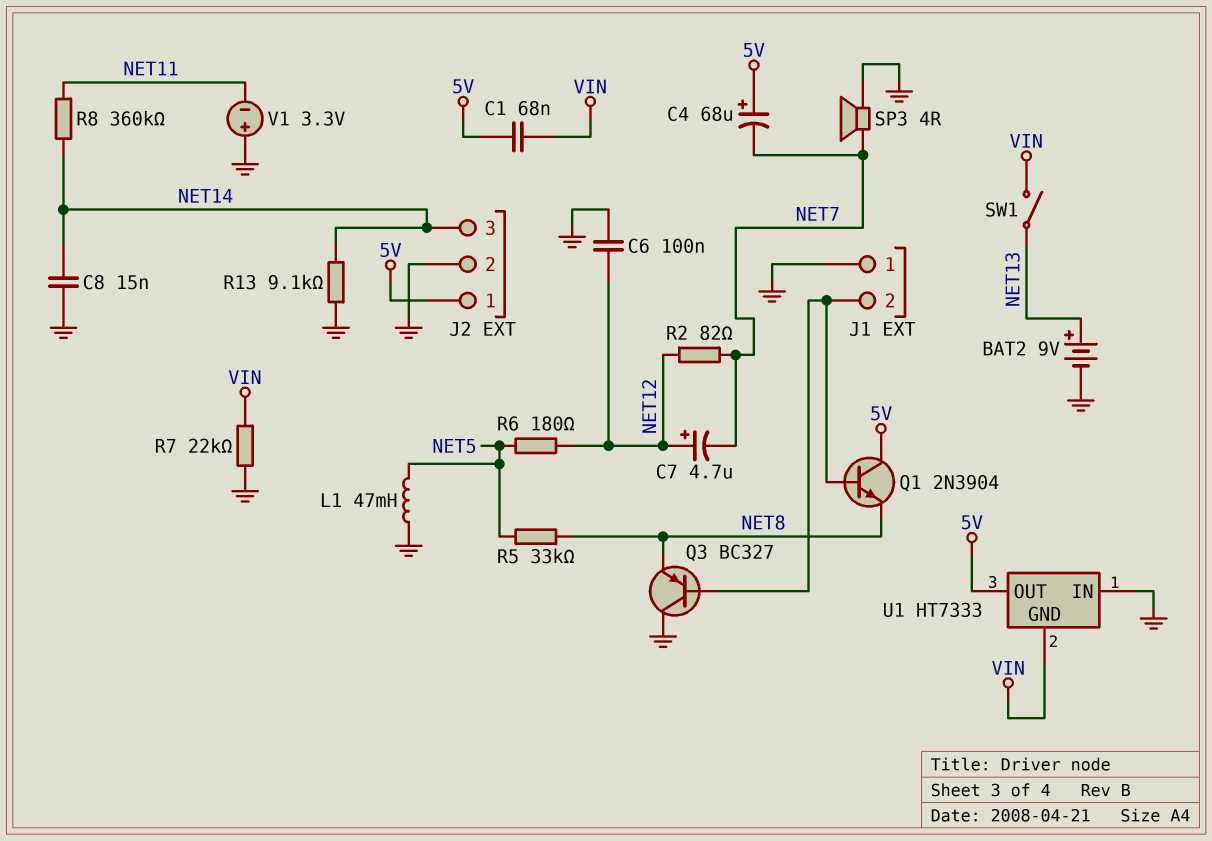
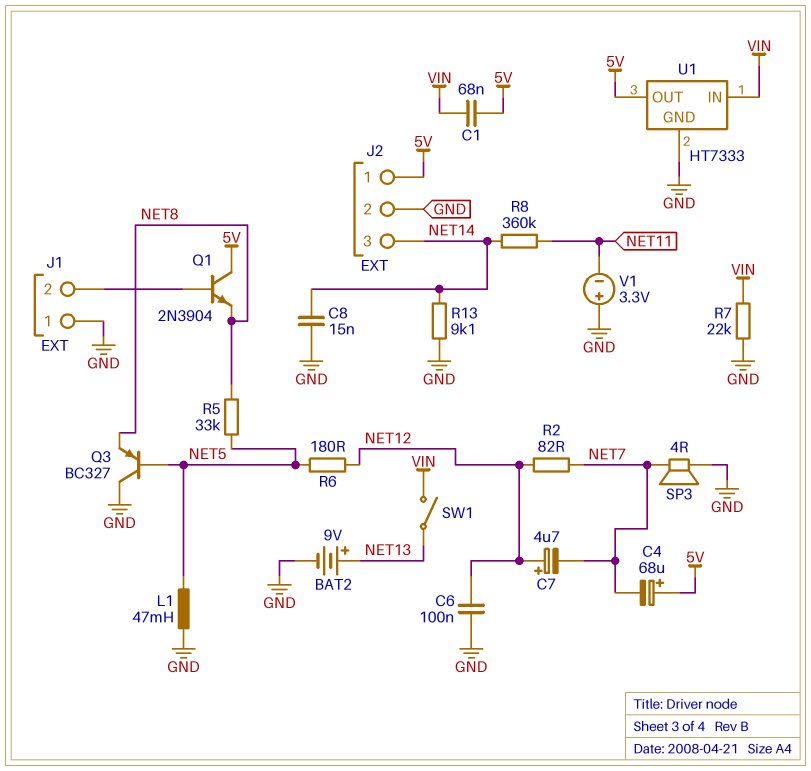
Q3: PNP BC327 (B J1/2, C GND, E NET8) -> PNP BC327 (B NET5, C GND, E NET8)
U1 pin GND: VIN -> GND
U1 pin IN: GND -> VIN

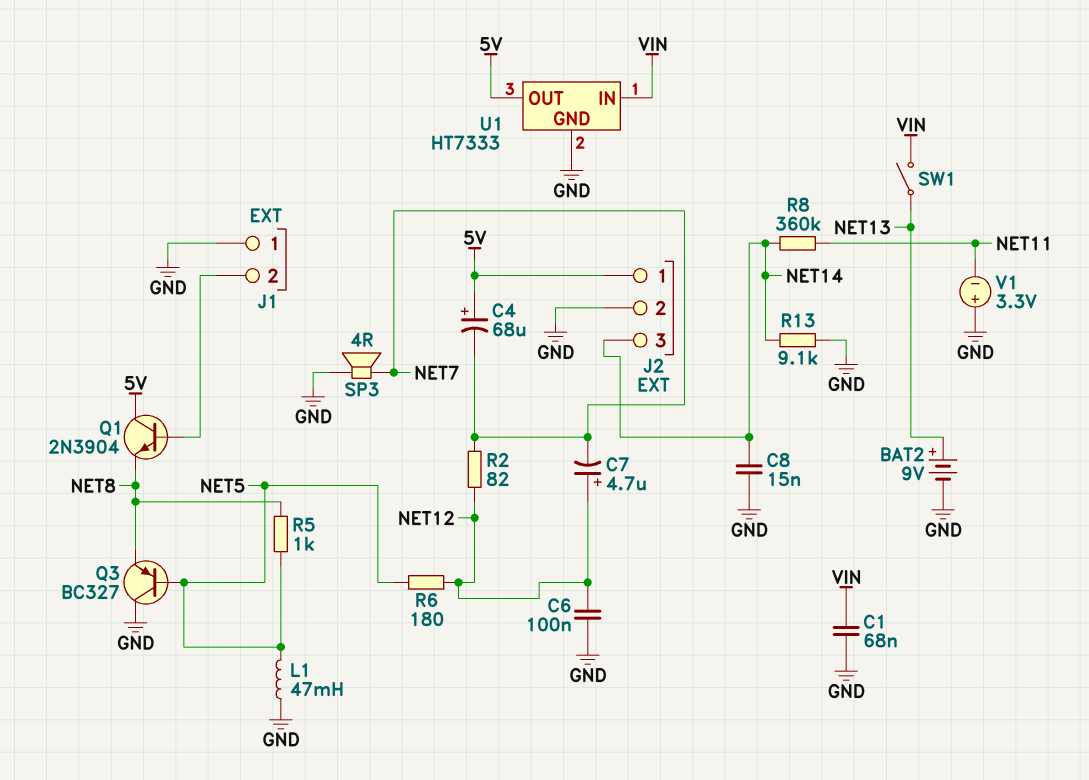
C1: 68nF (5V, VIN) -> 68nF (GND, VIN)
R5: 33k (NET5, NET8) -> 1k (NET5, NET8)
R7: 22k (GND, VIN) -> none

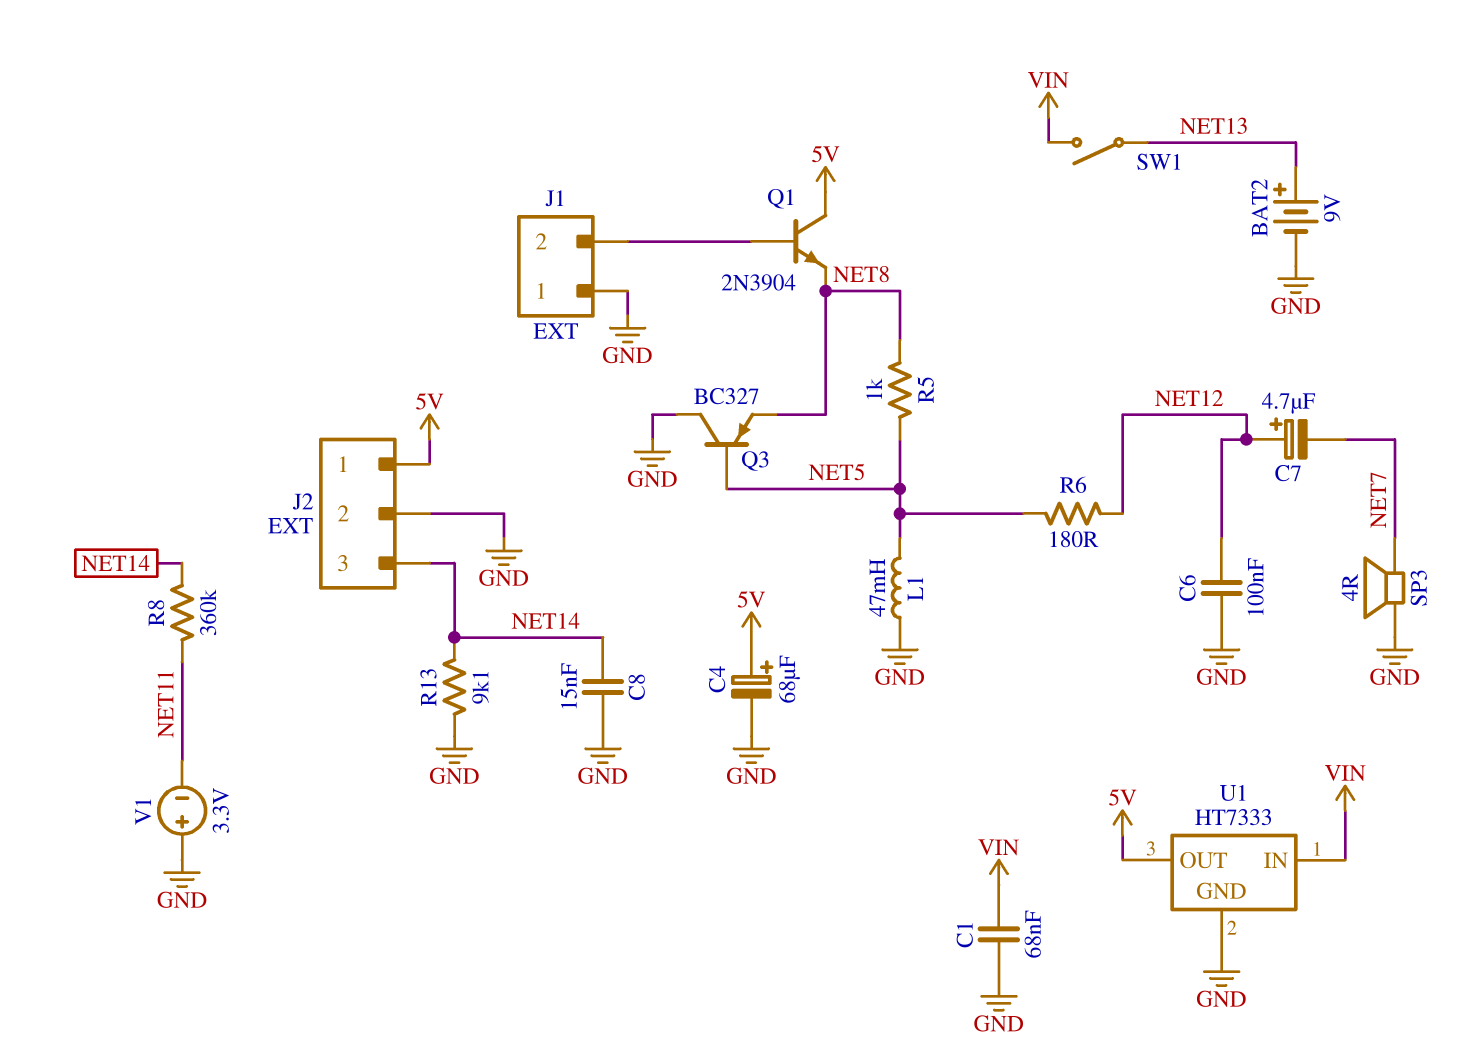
C4: 68uF (plus 5V, minus NET7) -> 68uF (plus 5V, minus GND)
R2: 82 (NET7, NET12) -> none

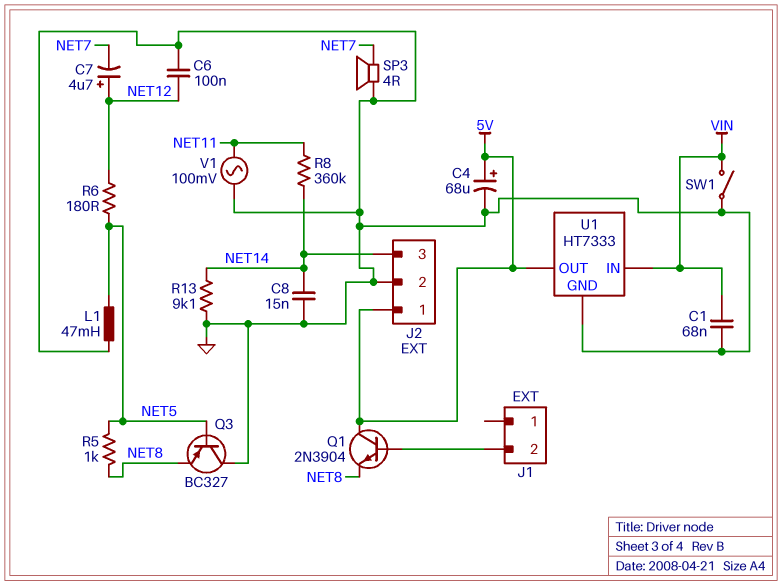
BAT2: 9V (plus NET13, minus GND) -> none
J1 pin 1: GND -> none
SW1: switch (NET13, VIN) -> switch (GND, VIN)
V1: 3.3V (plus GND, minus NET11) -> AC 100mV (GND, NET11)

